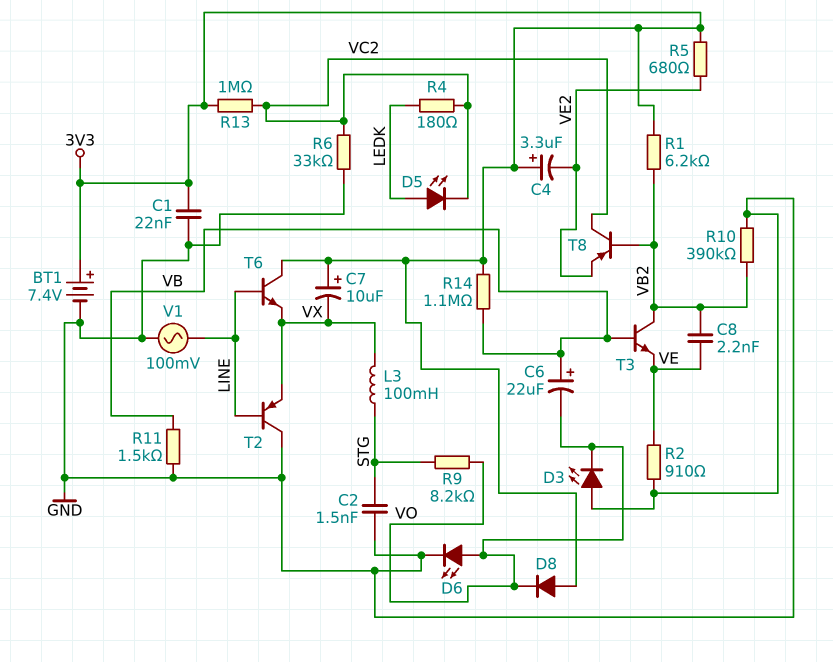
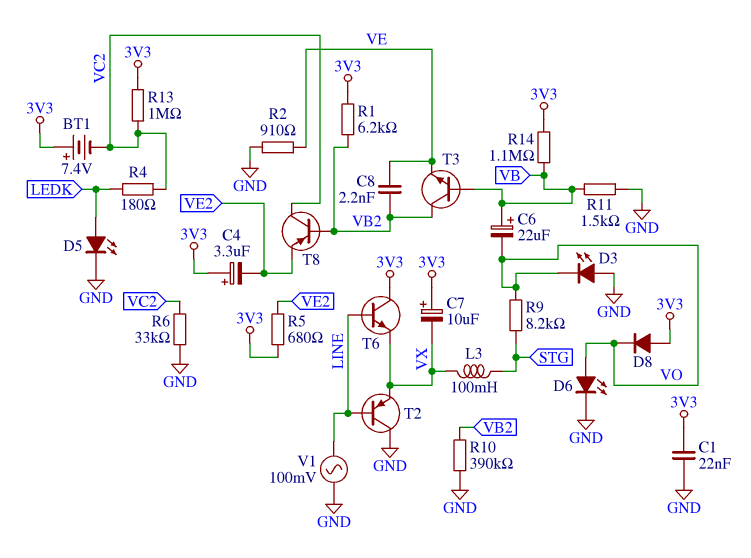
BT1: 7.4V (plus 3V3, minus GND) -> 7.4V (plus 3V3, minus VC2)
C2: 1.5nF (GND, STG) -> none
D5: LED (A LEDK, K VC2) -> LED (A LEDK, K GND)

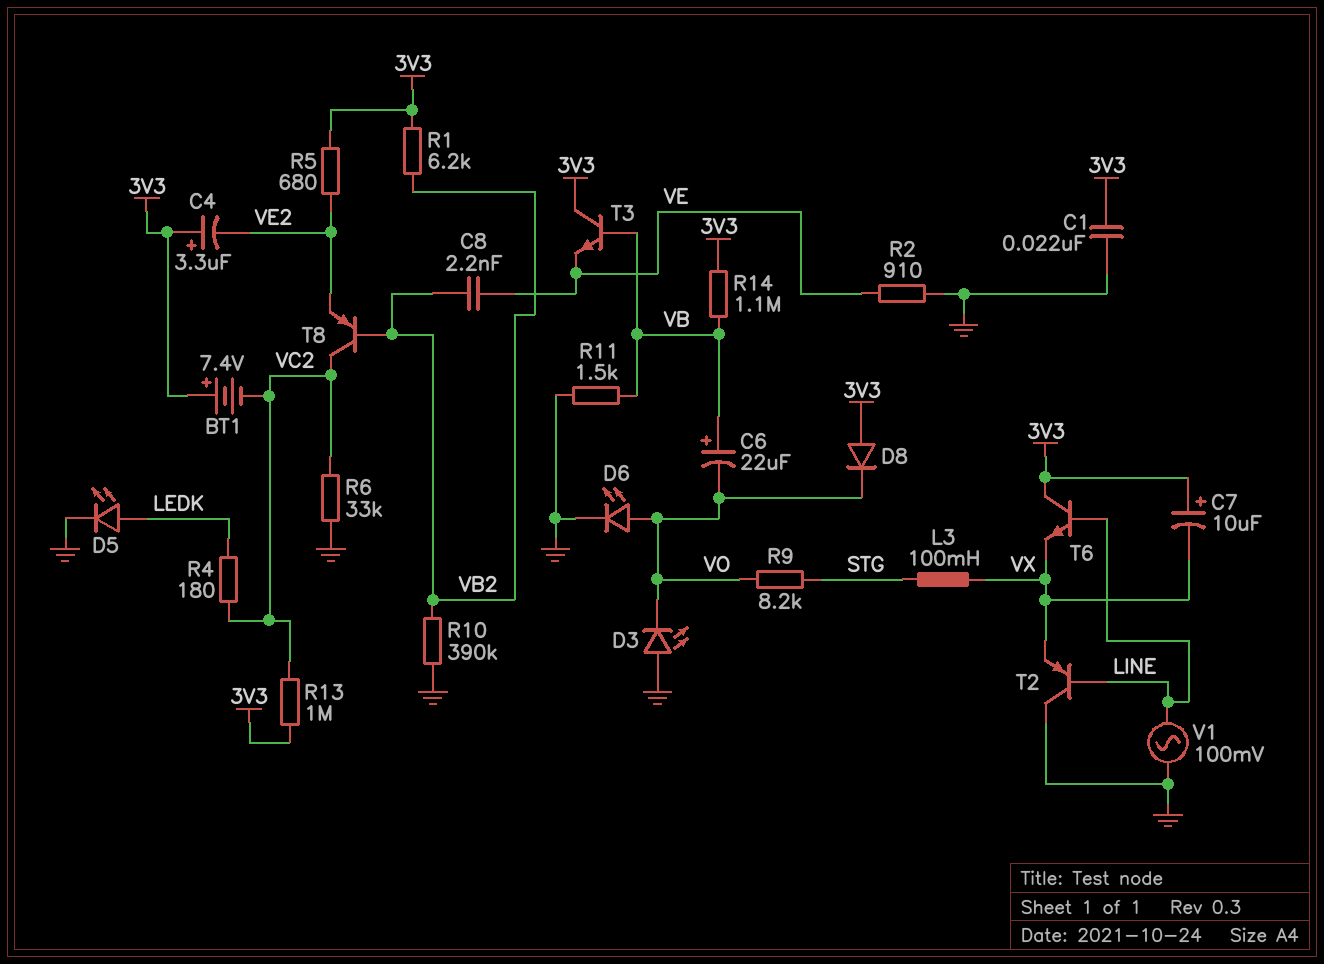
T3: NPN (B VB, C VB2, E VE) -> NPN (B VB, C 3V3, E VE)

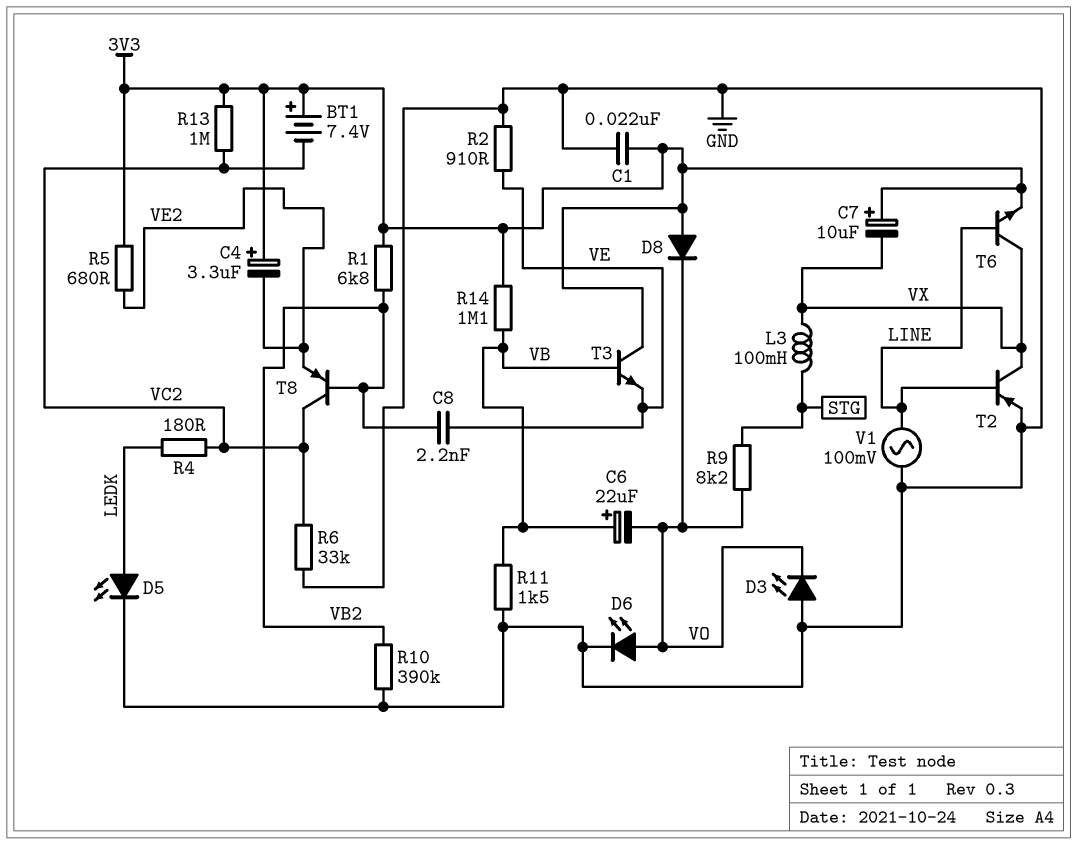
R1: 6.2k (3V3, VB2) -> 6.8k (3V3, VB2)
T2: PNP (B LINE, C GND, E VX) -> PNP (B LINE, C VX, E GND)
T6: NPN (B LINE, C 3V3, E VX) -> NPN (B LINE, C VX, E 3V3)

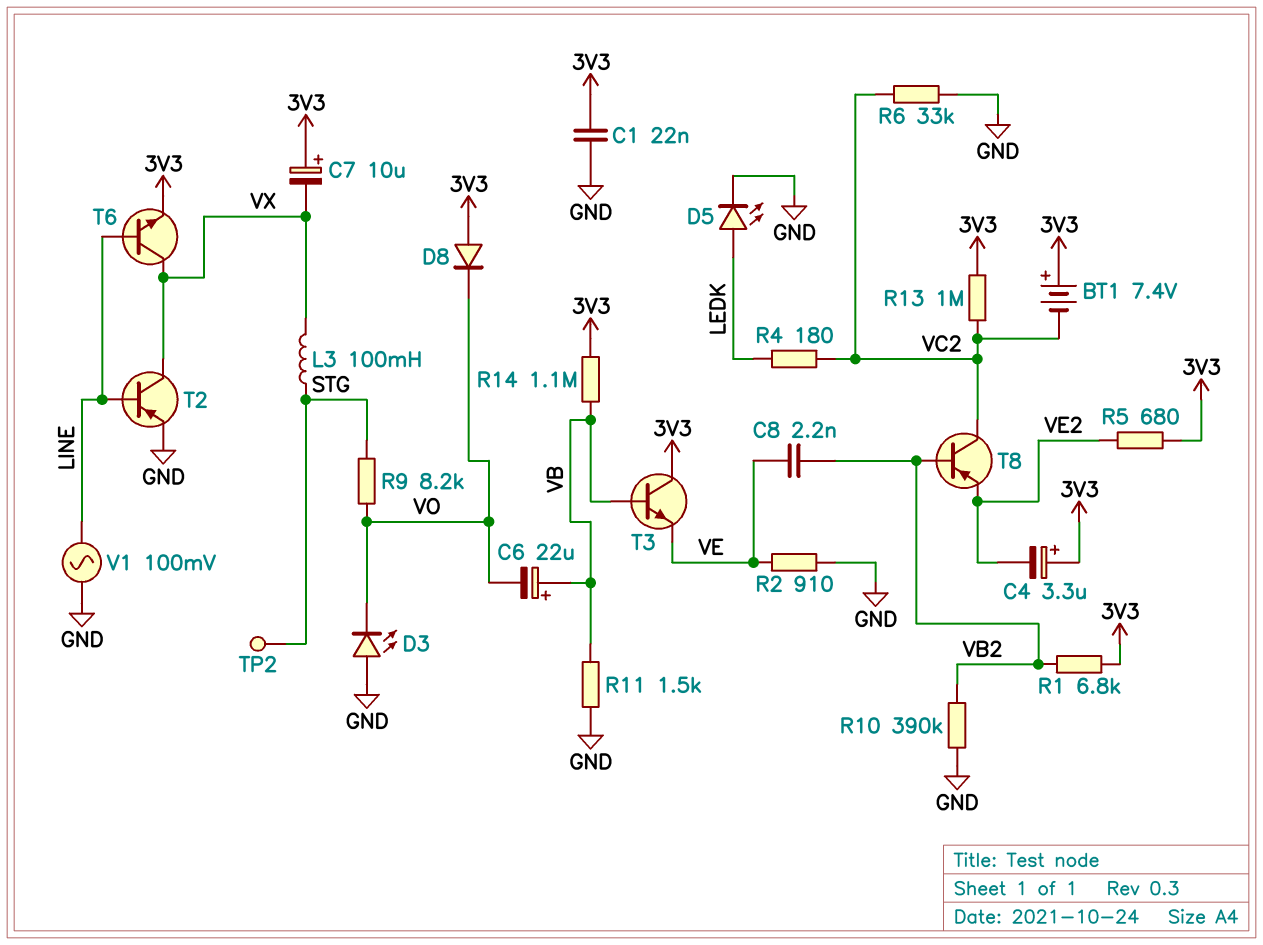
D6: LED (A VO, K GND) -> none
TP2: none -> test point (STG)

